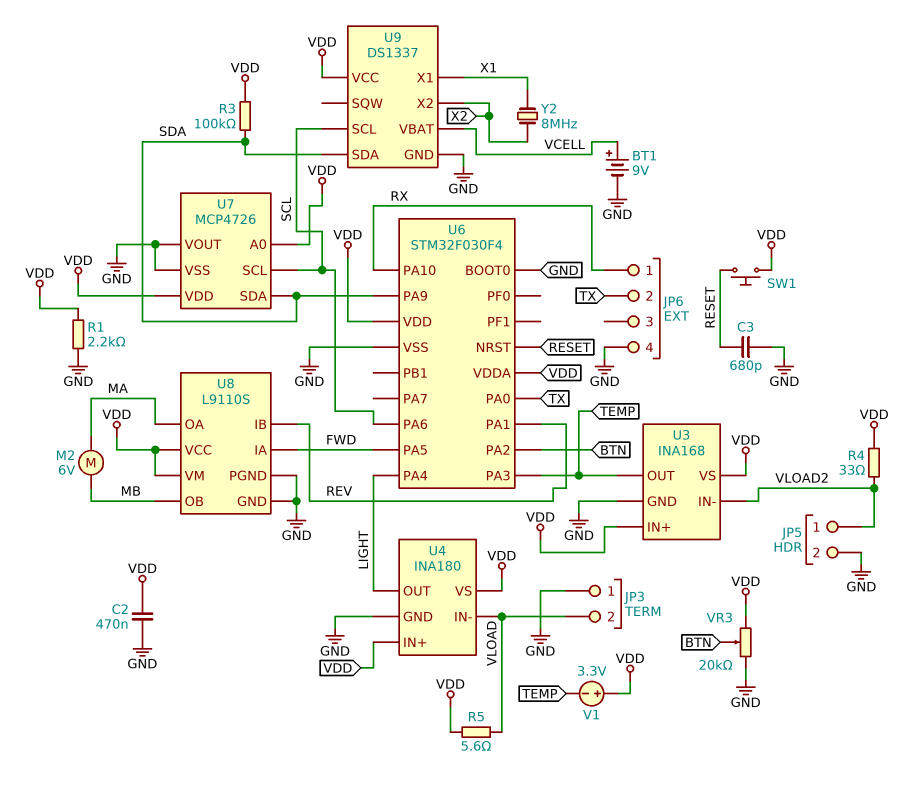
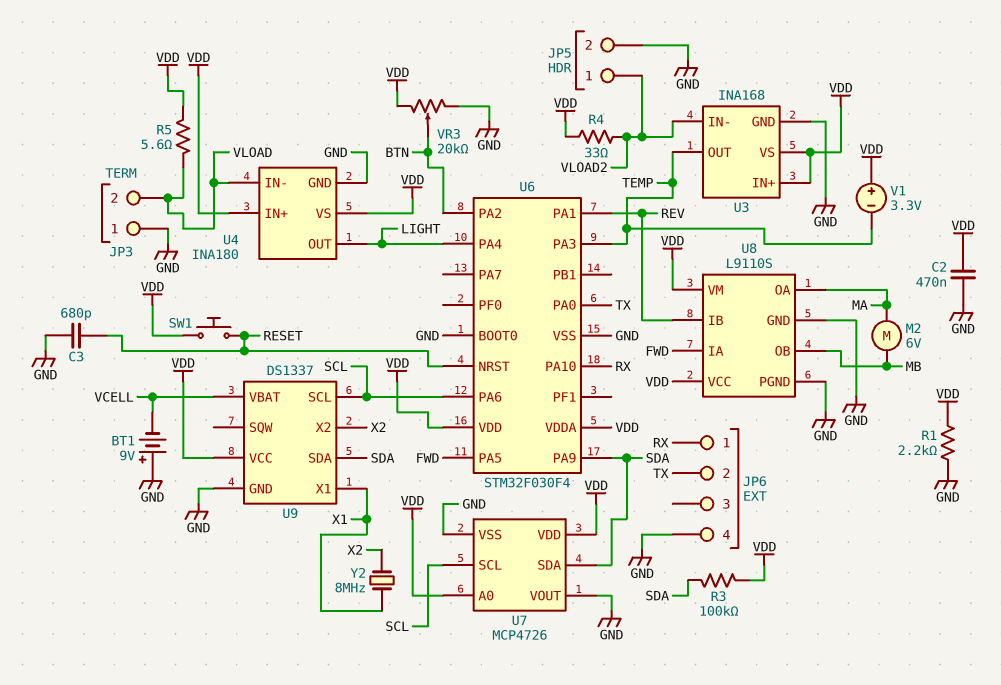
BT1: 9V (plus VCELL, minus GND) -> 9V (plus GND, minus VCELL)

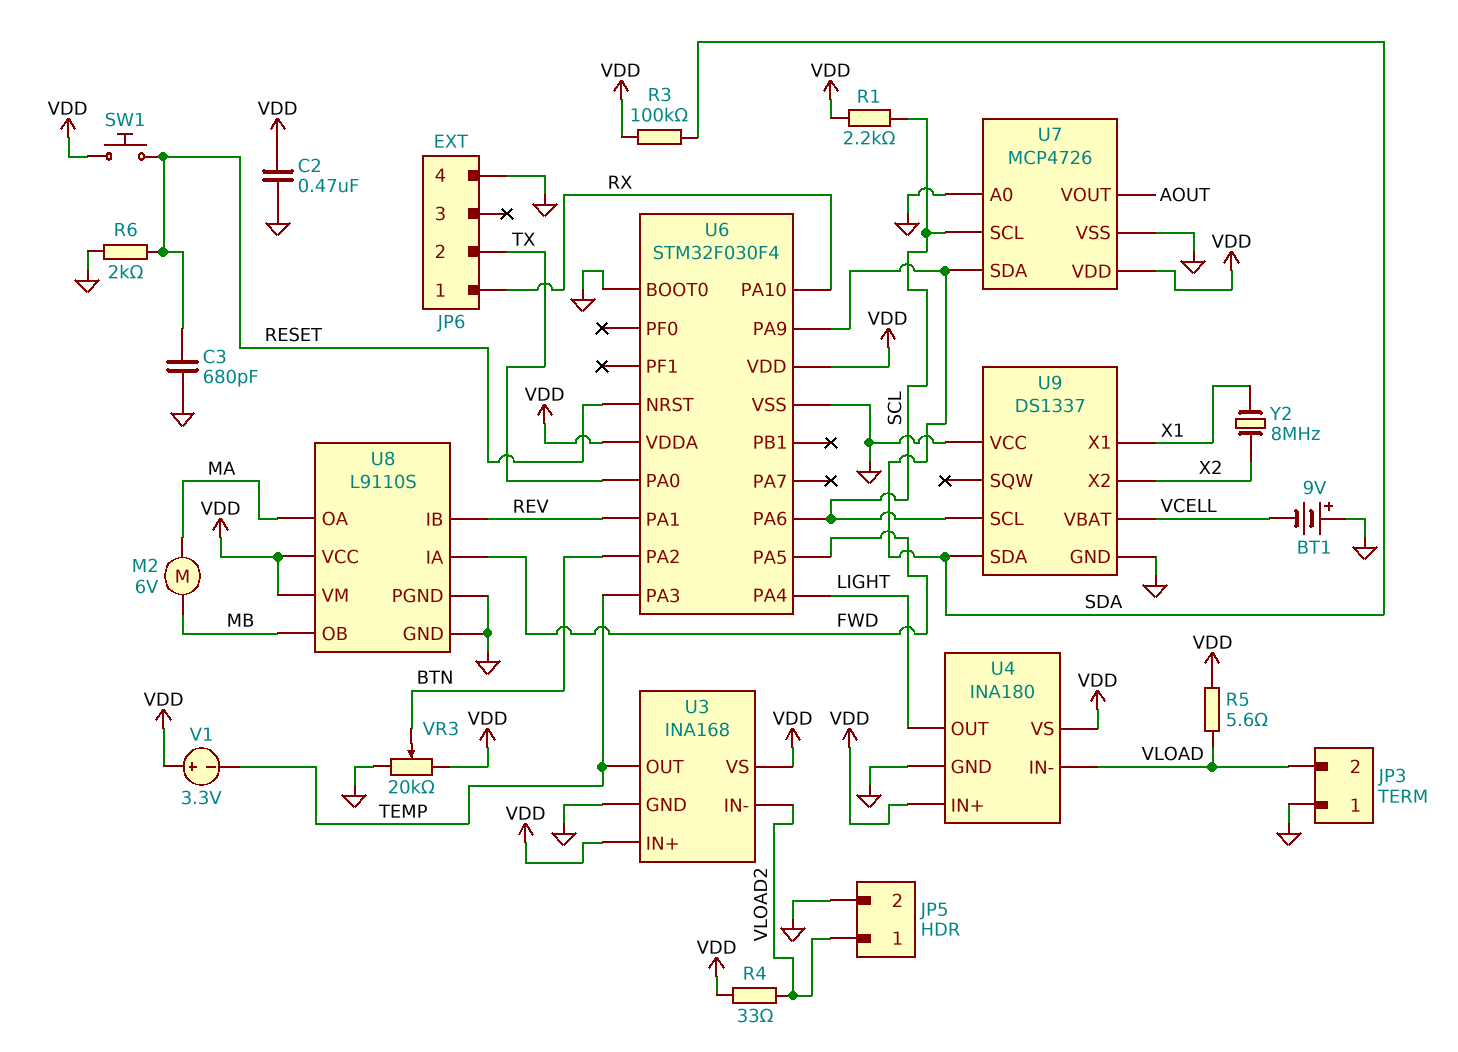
R1: 2.2k (GND, VDD) -> 2.2k (SCL, VDD)
R6: none -> 2k (GND, RESET)
U7 pin A0: VDD -> GND
U7 pin VOUT: GND -> AOUT
U9 pin VCC: VDD -> GND

